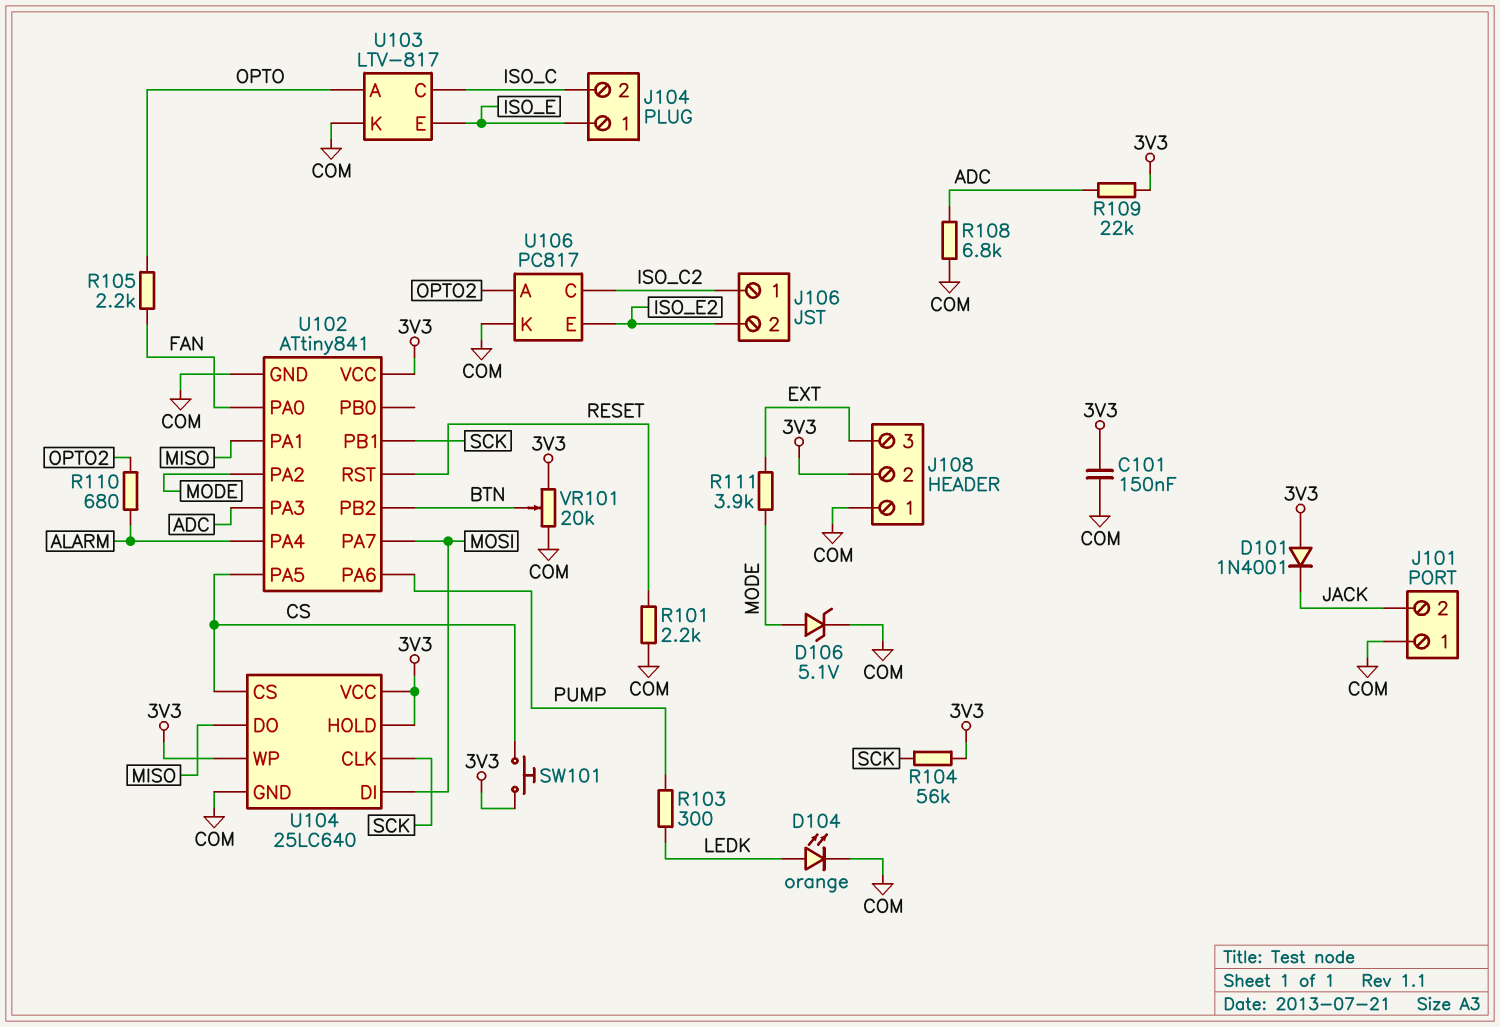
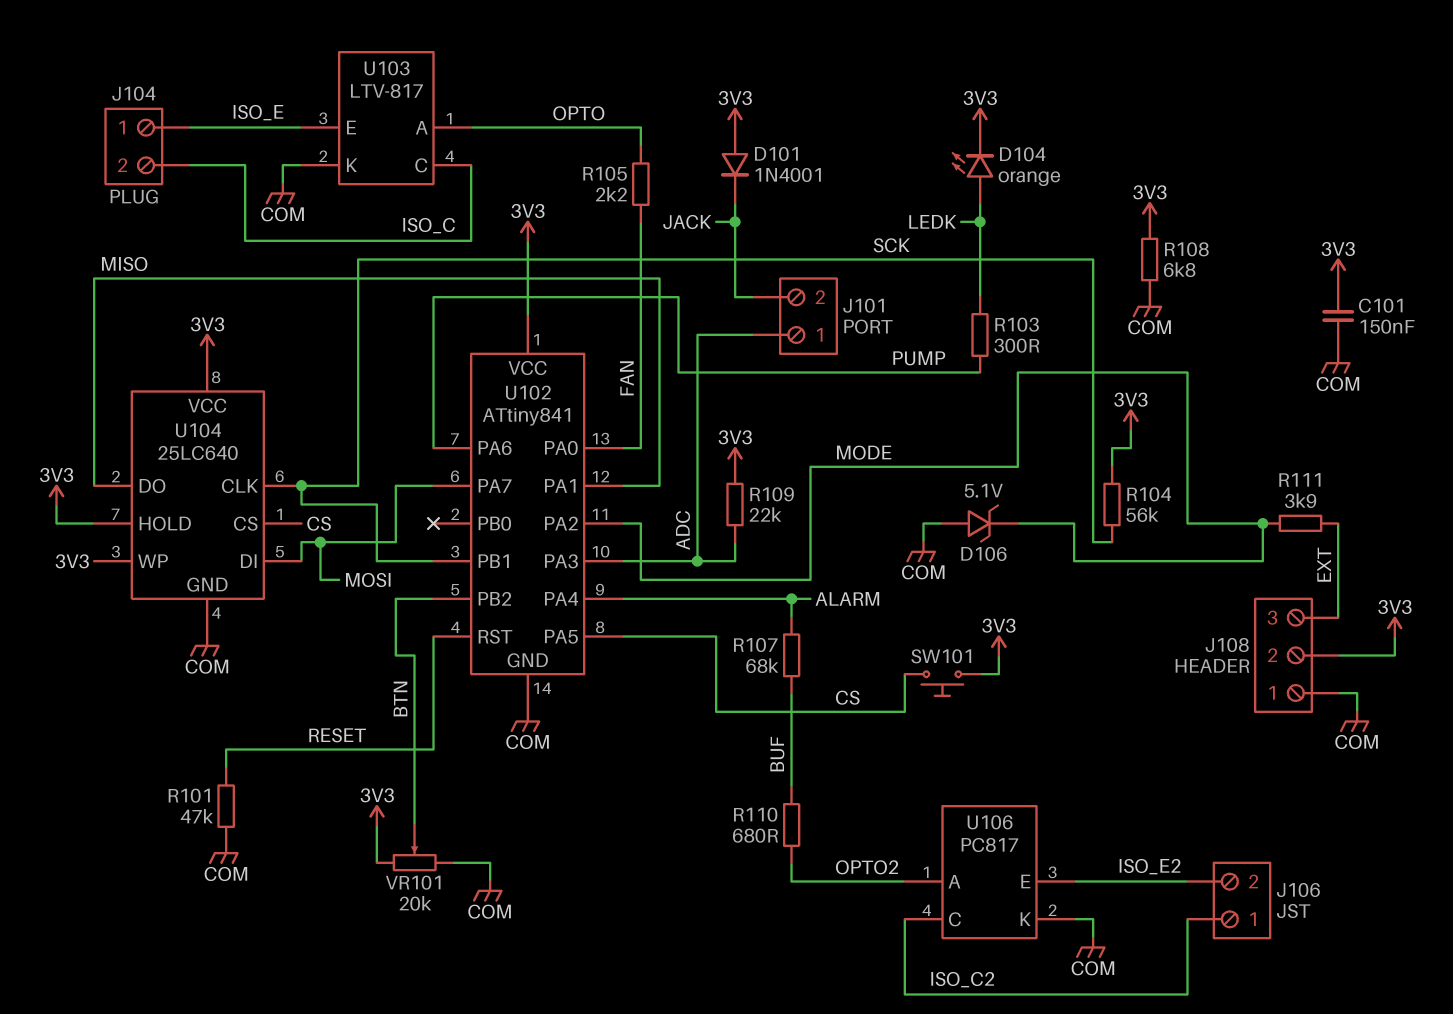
D104: LED orange (A LEDK, K COM) -> LED orange (A LEDK, K 3V3)
D106: zener 5.1V (A MODE, K COM) -> zener 5.1V (A COM, K MODE)
J101 pin 1: COM -> ADC
R101: 2.2k (COM, RESET) -> 47k (COM, RESET)
R107: none -> 68k (ALARM, BUF)
R108: 6.8k (ADC, COM) -> 6.8k (3V3, COM)
R110: 680 (ALARM, OPTO2) -> 680 (BUF, OPTO2)

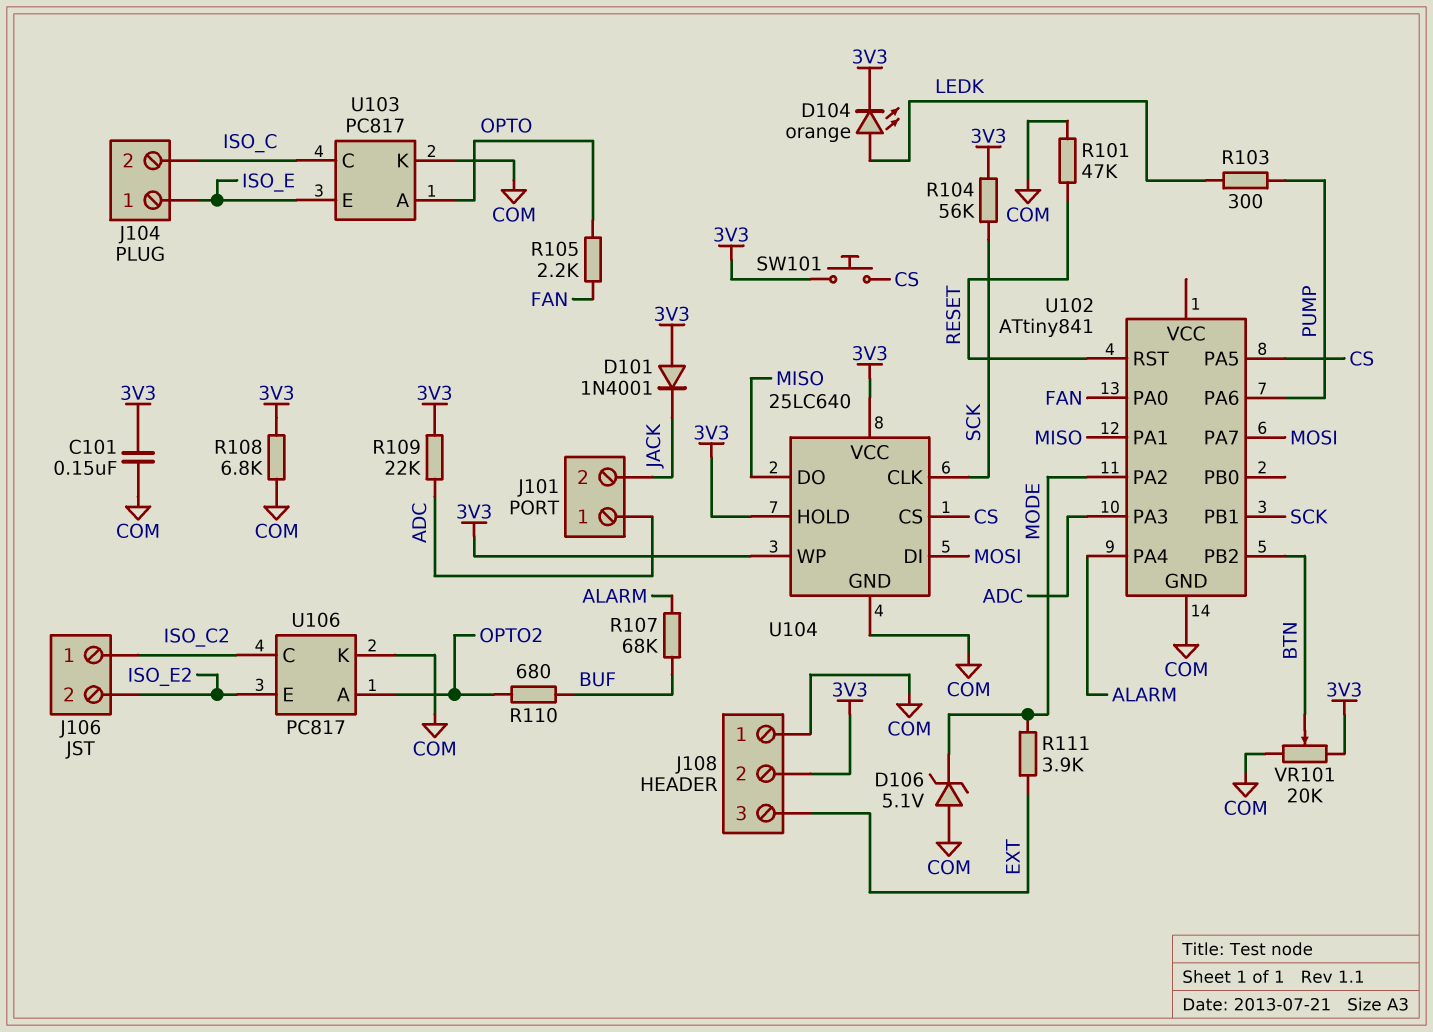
U102 pin VCC: 3V3 -> none
U103: LTV-817 -> PC817

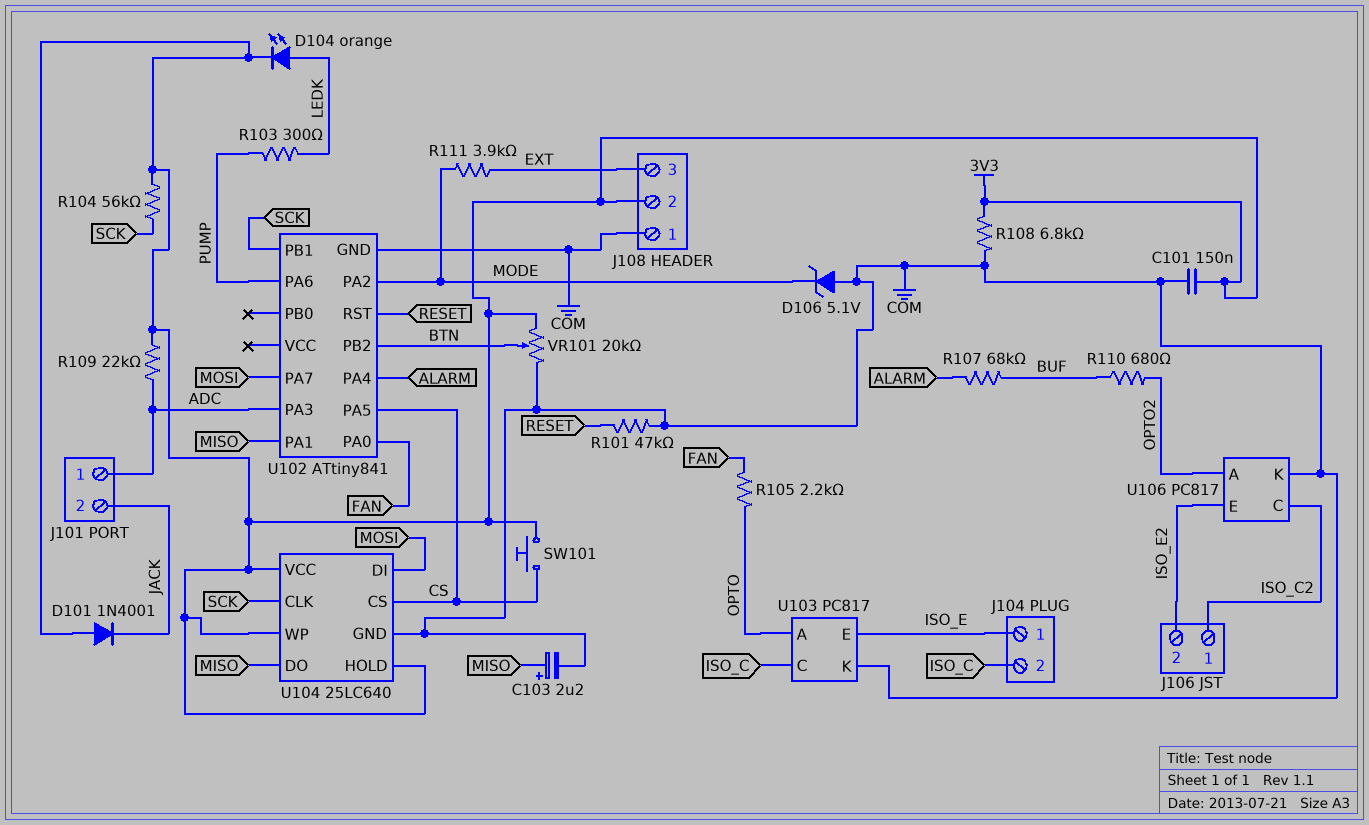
C103: none -> 2.2uF (plus MISO, minus COM)

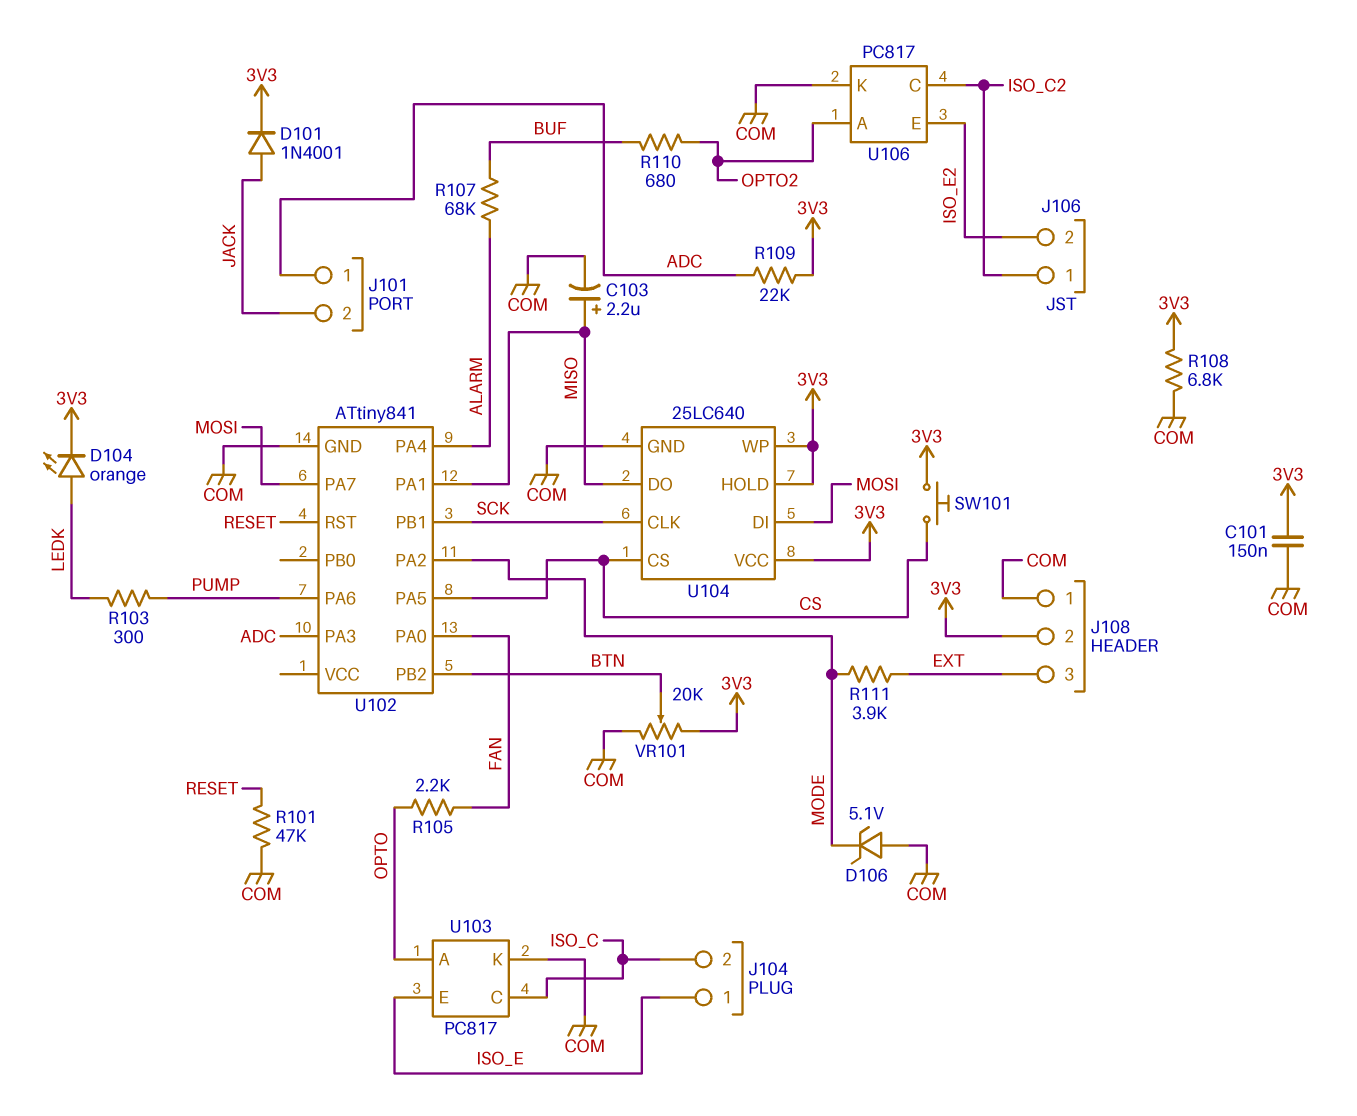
D101: diode 1N4001 (A 3V3, K JACK) -> diode 1N4001 (A JACK, K 3V3)
R104: 56k (3V3, SCK) -> none

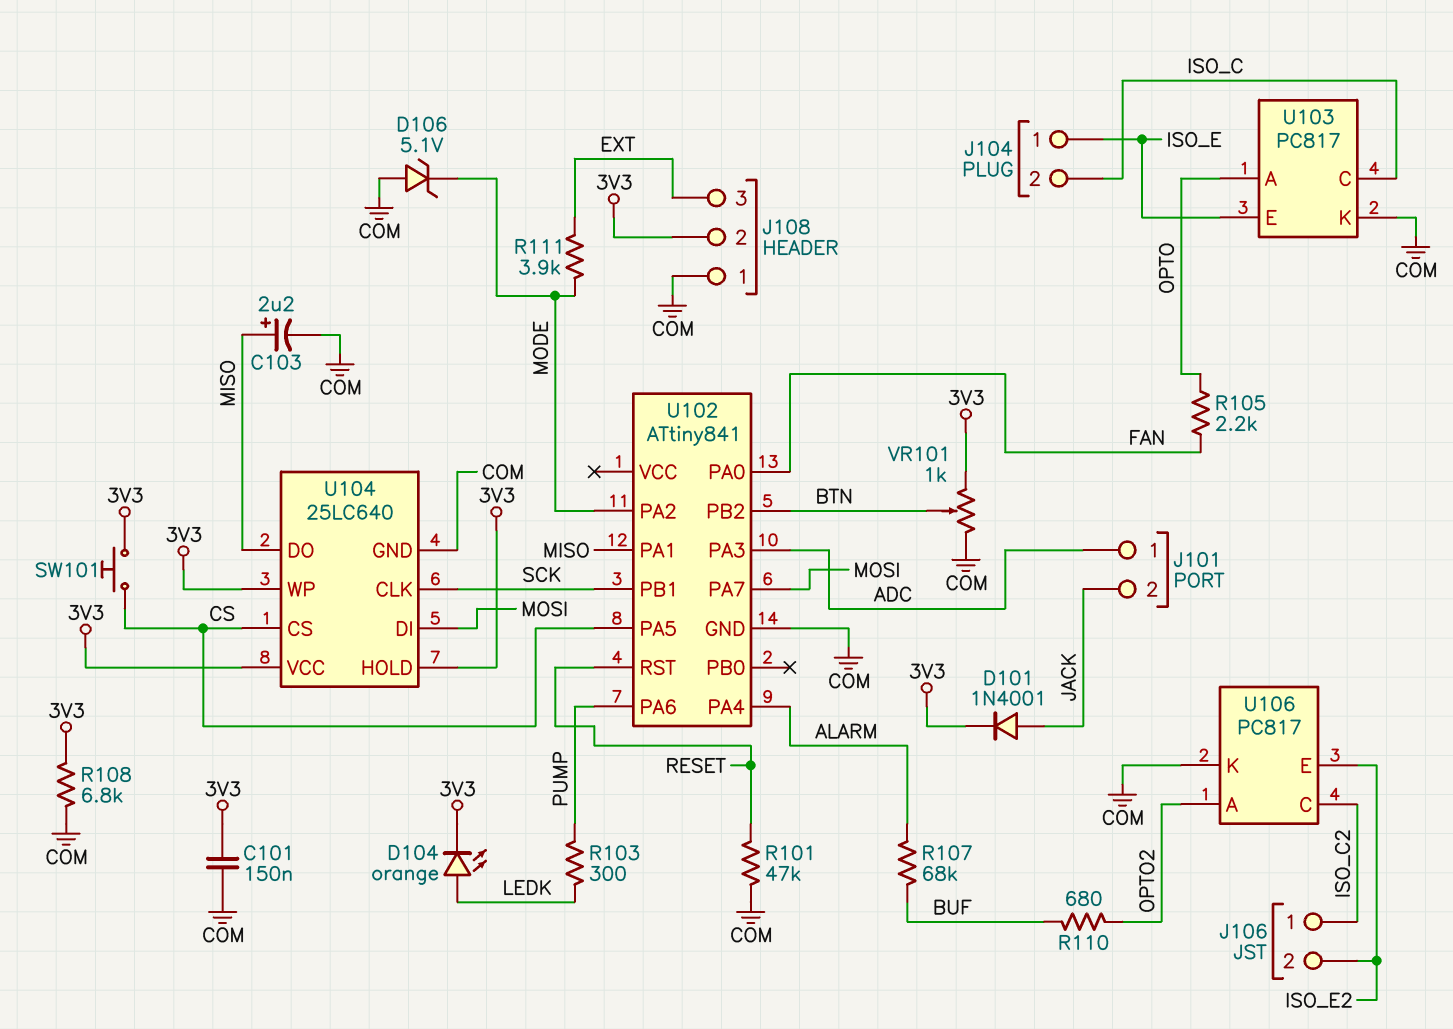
R109: 22k (3V3, ADC) -> none
VR101: 20k (3V3, COM, wiper BTN) -> 1k (3V3, COM, wiper BTN)

